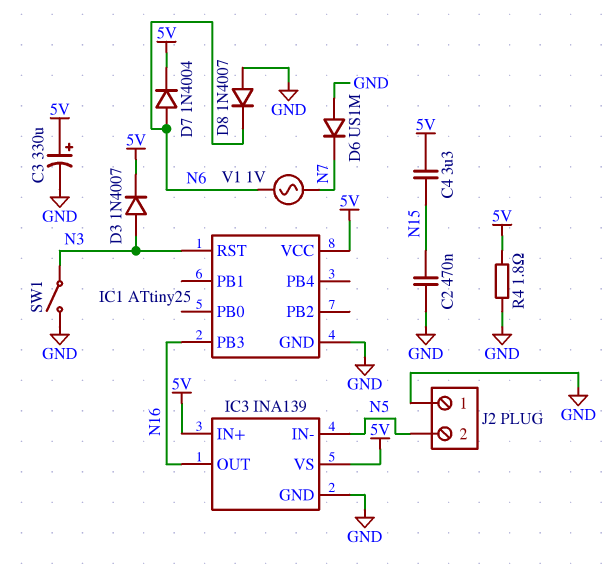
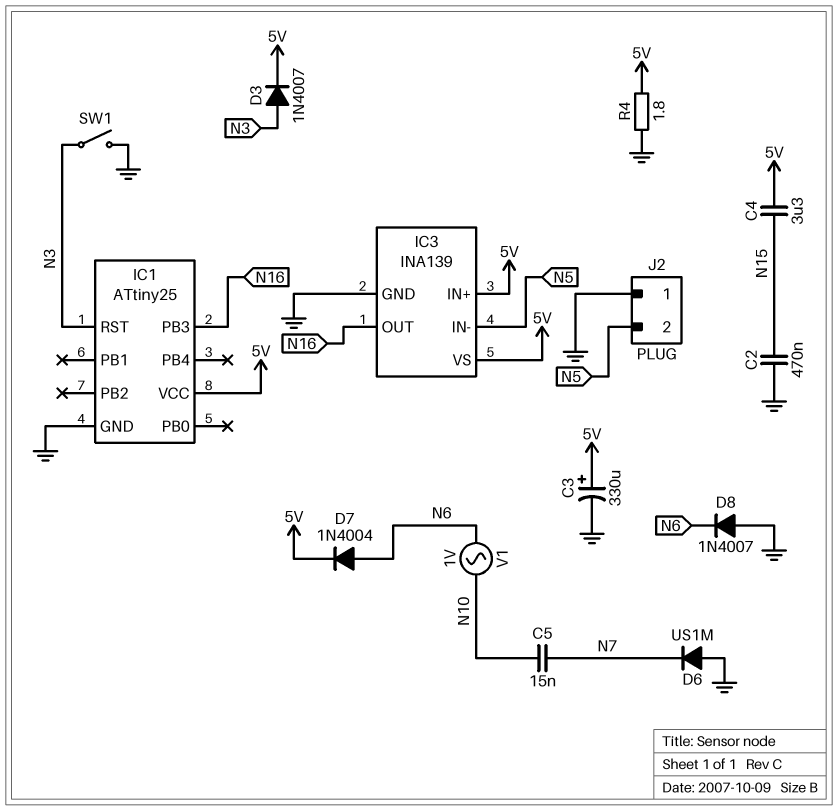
C5: none -> 15nF (N7, N10)
V1: AC 1V (N6, N7) -> AC 1V (N6, N10)

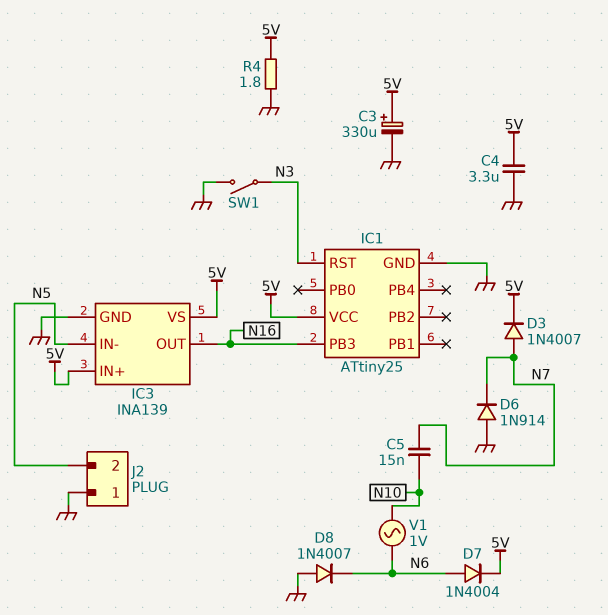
C2: 470nF (GND, N15) -> none
C4: 3.3uF (5V, N15) -> 3.3uF (5V, GND)
D3: diode 1N4007 (A N3, K 5V) -> diode 1N4007 (A N7, K 5V)
D6: diode US1M (A GND, K N7) -> diode 1N914 (A GND, K N7)

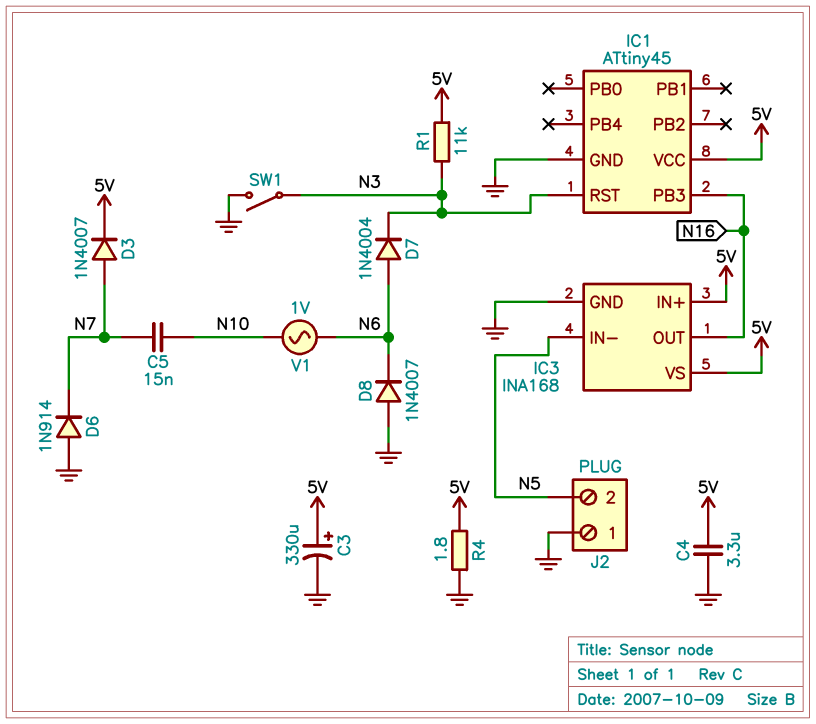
D7: diode 1N4004 (A N6, K 5V) -> diode 1N4004 (A N6, K N3)
IC1: ATtiny25 -> ATtiny45
IC3: INA139 -> INA168
R1: none -> 11k (5V, N3)

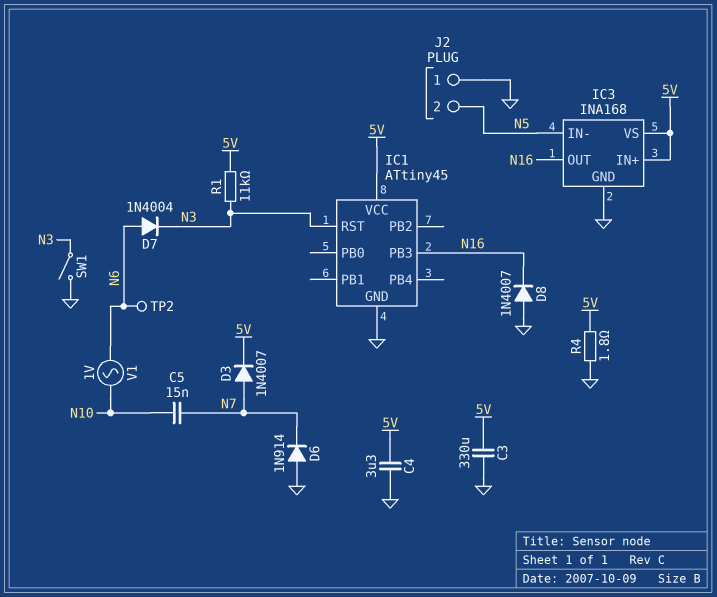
C3: 330uF (plus 5V, minus GND) -> 330uF (5V, GND)
D8: diode 1N4007 (A GND, K N6) -> diode 1N4007 (A GND, K N16)
TP2: none -> test point (N6)

